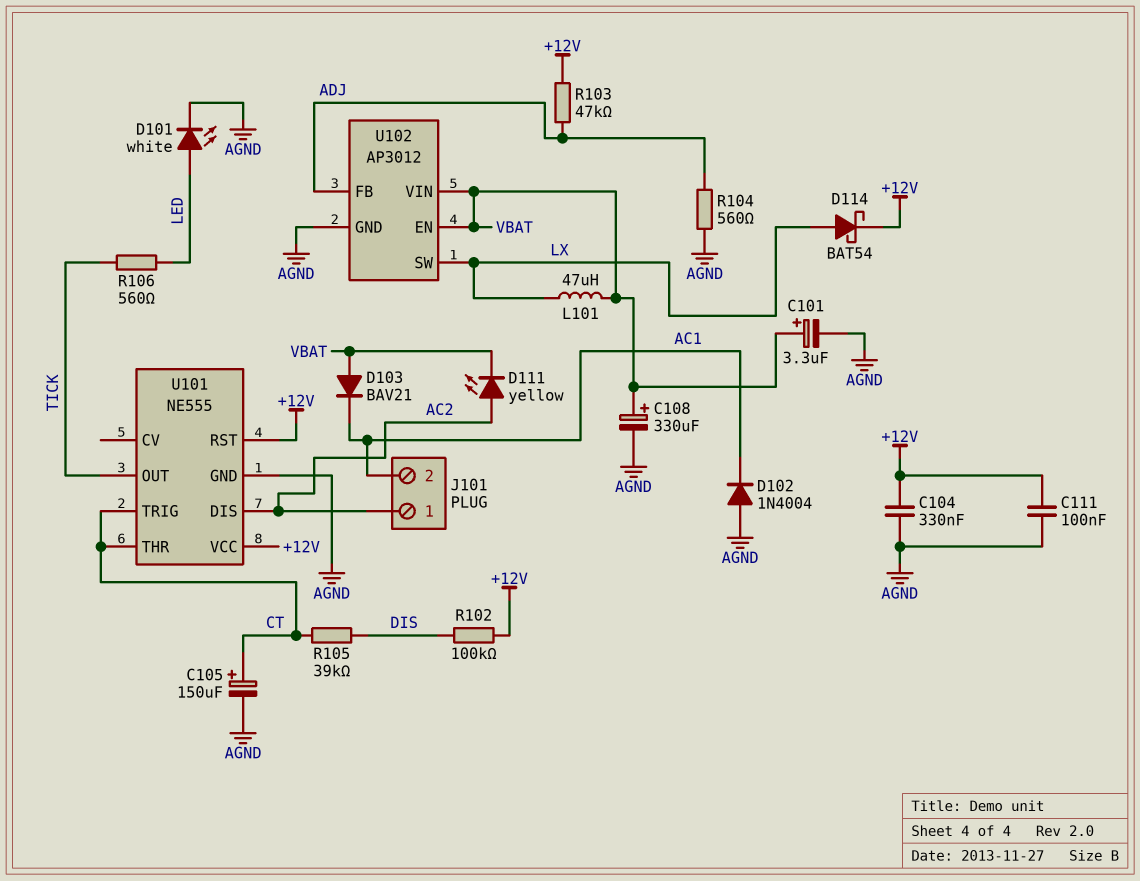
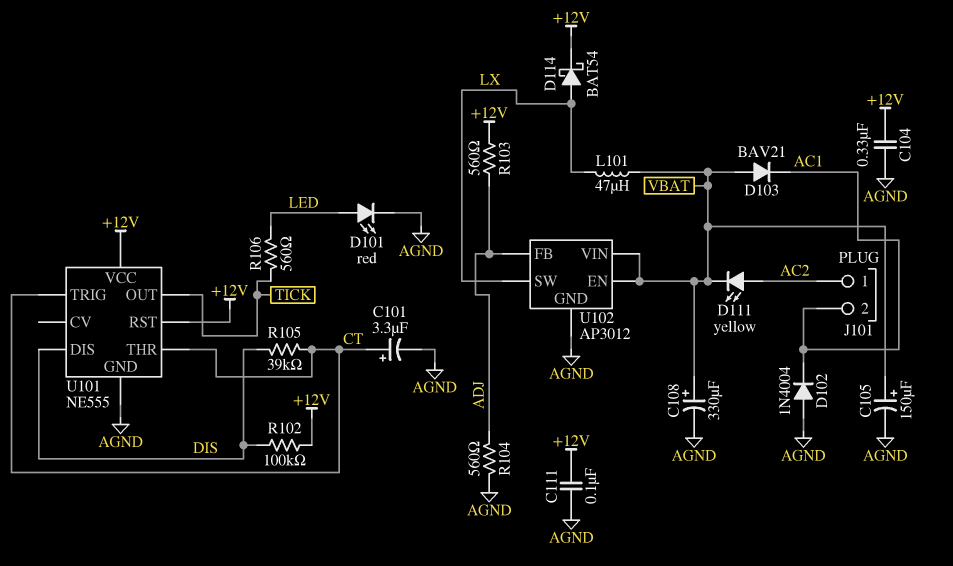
C101: 3.3uF (plus VBAT, minus AGND) -> 3.3uF (plus CT, minus AGND)
C105: 150uF (plus CT, minus AGND) -> 150uF (plus VBAT, minus AGND)
D101: LED white (A LED, K AGND) -> LED red (A LED, K AGND)
R103: 47k (+12V, ADJ) -> 560 (+12V, ADJ)
U101 pin DIS: AC2 -> DIS

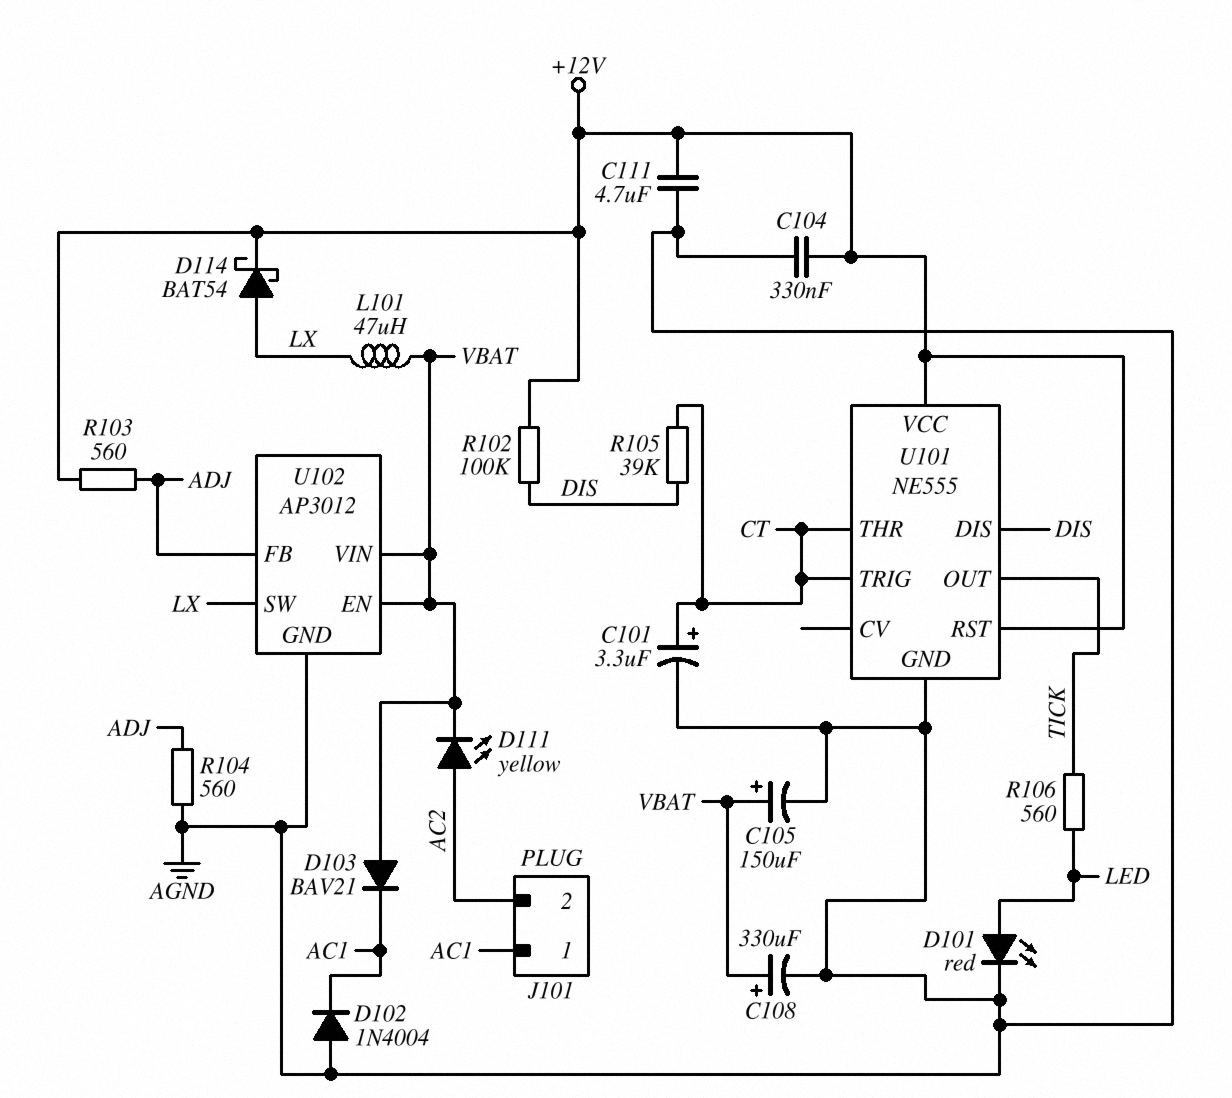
C111: 100nF (+12V, AGND) -> 4.7uF (+12V, AGND)
J101 pin 1: AC2 -> AC1
J101 pin 2: AC1 -> AC2

